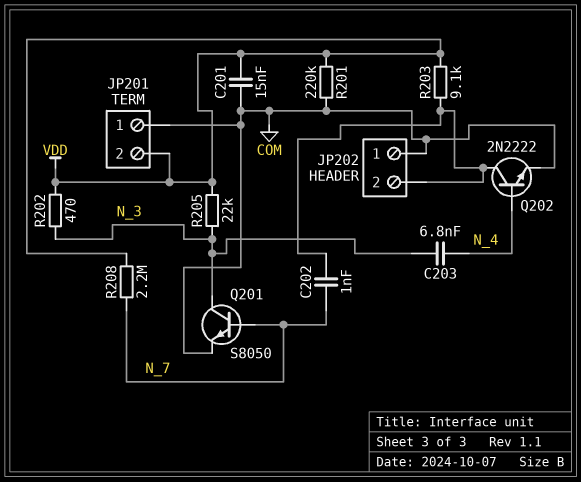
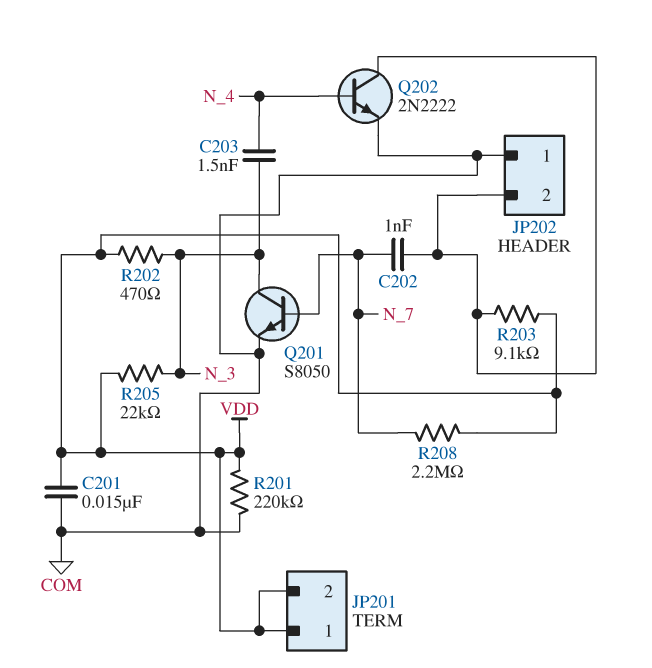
C203: 6.8nF (N_3, N_4) -> 1.5nF (N_3, N_4)
JP201 pin 1: COM -> VDD

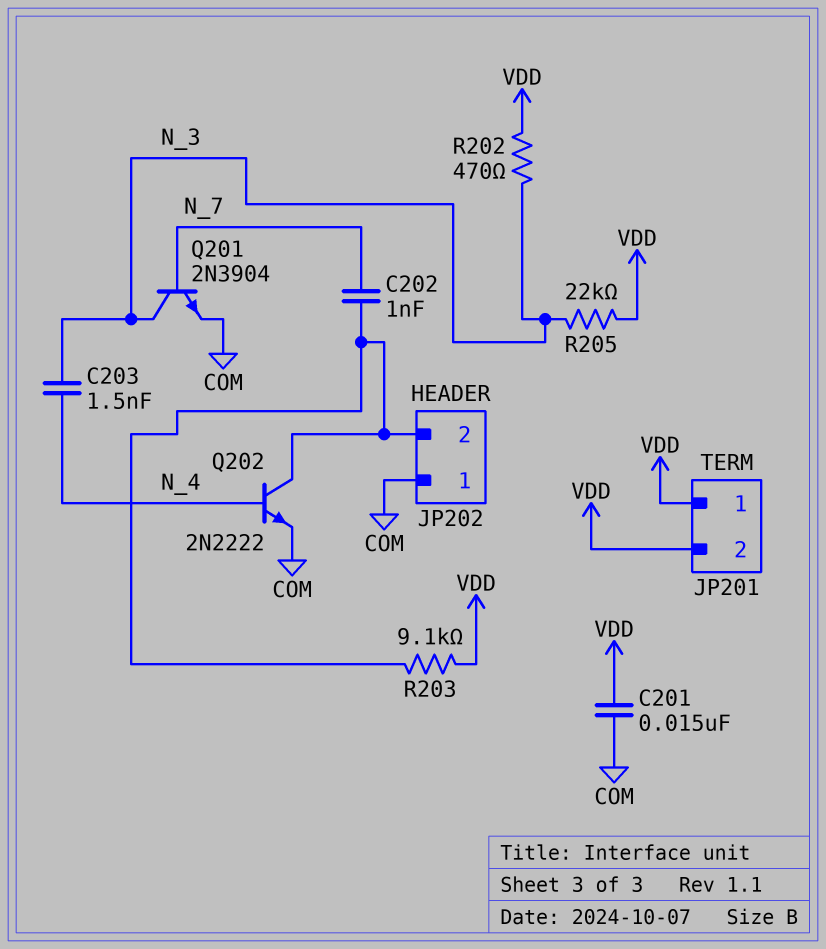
Q201: NPN S8050 (B N_7, C N_3, E COM) -> NPN 2N3904 (B N_7, C N_3, E COM)
R201: 220k (COM, VDD) -> none
R208: 2.2M (N_7, VDD) -> none

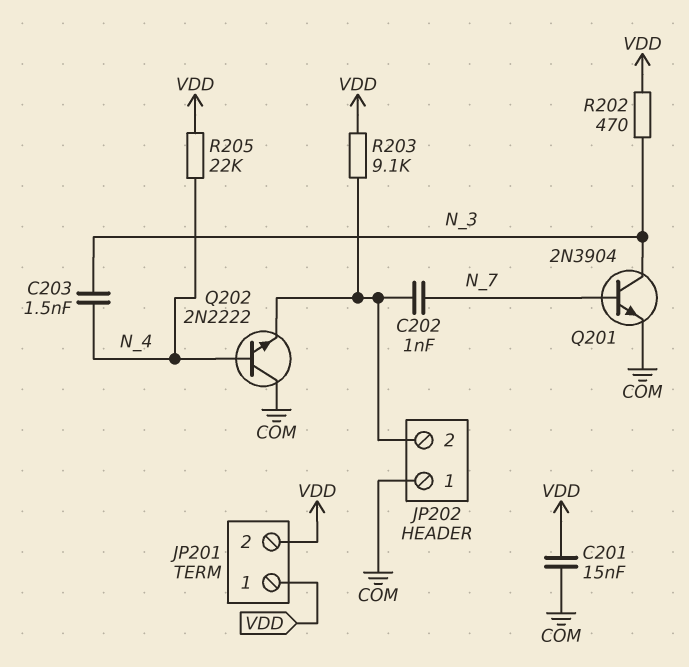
Q202: NPN 2N2222 (B N_4, C JP202/2, E COM) -> NPN 2N2222 (B N_4, C COM, E JP202/2)
R205: 22k (N_3, VDD) -> 22k (N_4, VDD)

